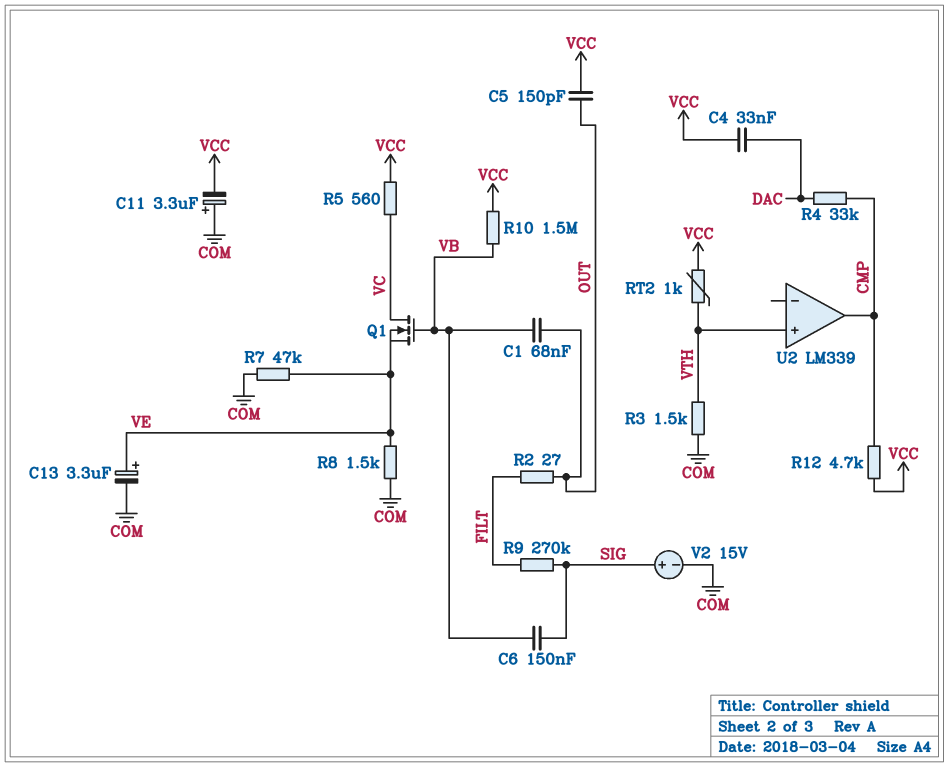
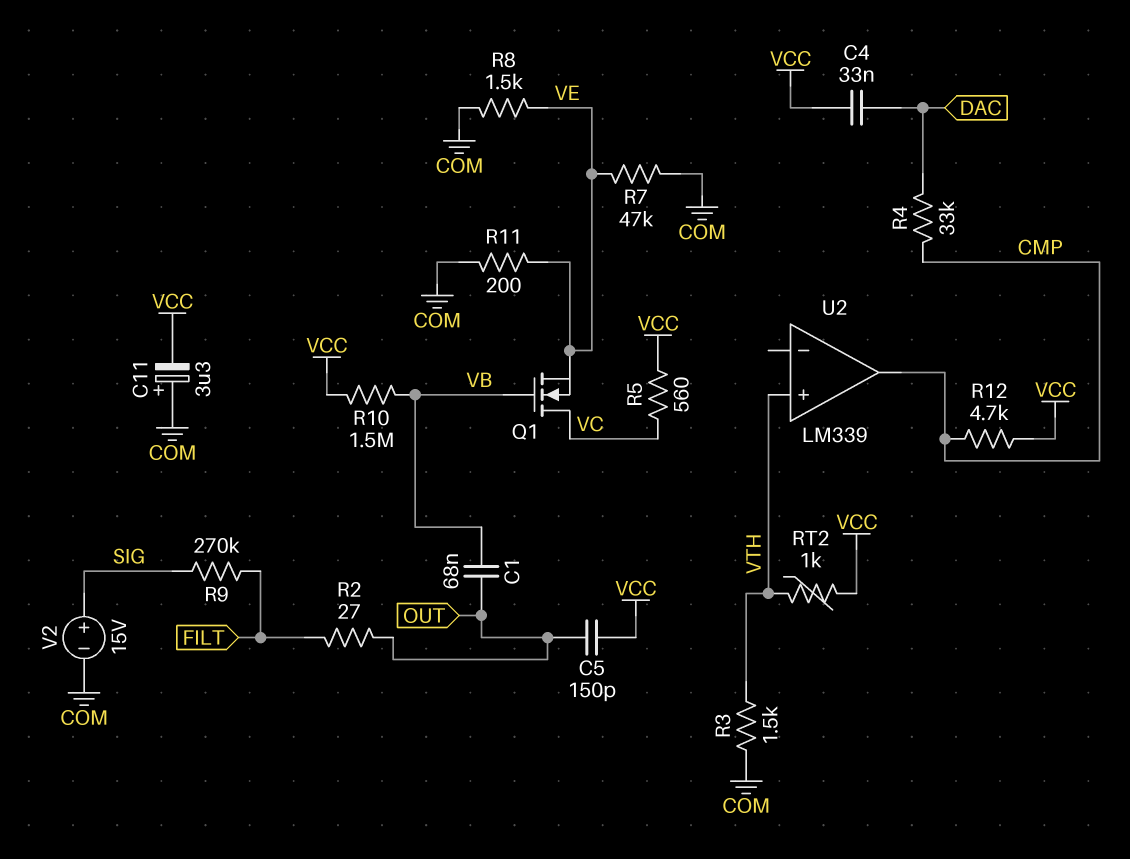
C6: 150nF (SIG, VB) -> none
C13: 3.3uF (plus VE, minus COM) -> none
R11: none -> 200 (COM, VE)

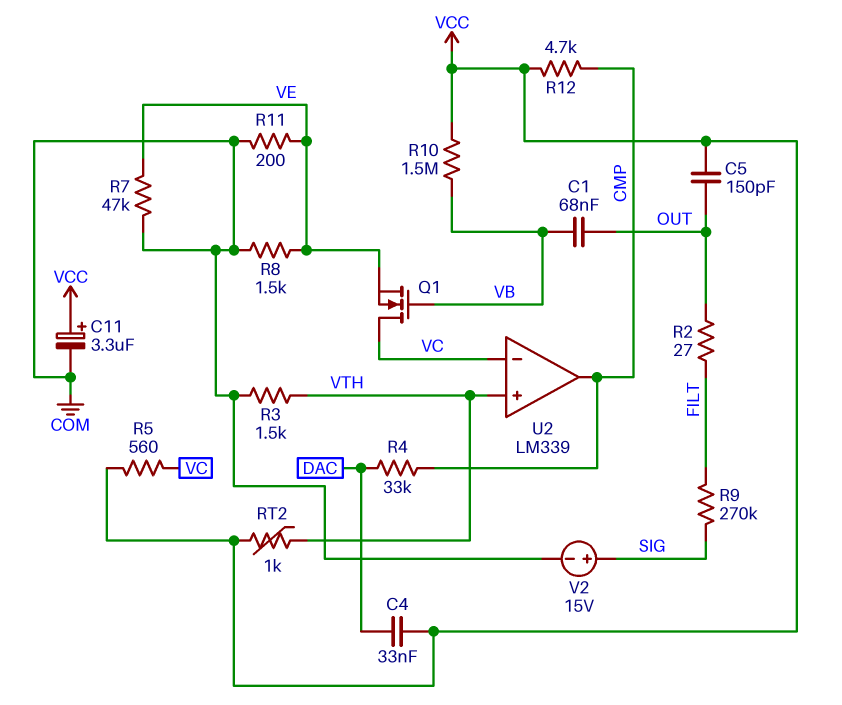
C11: 3.3uF (plus COM, minus VCC) -> 3.3uF (plus VCC, minus COM)
U2 pin in-: none -> VC

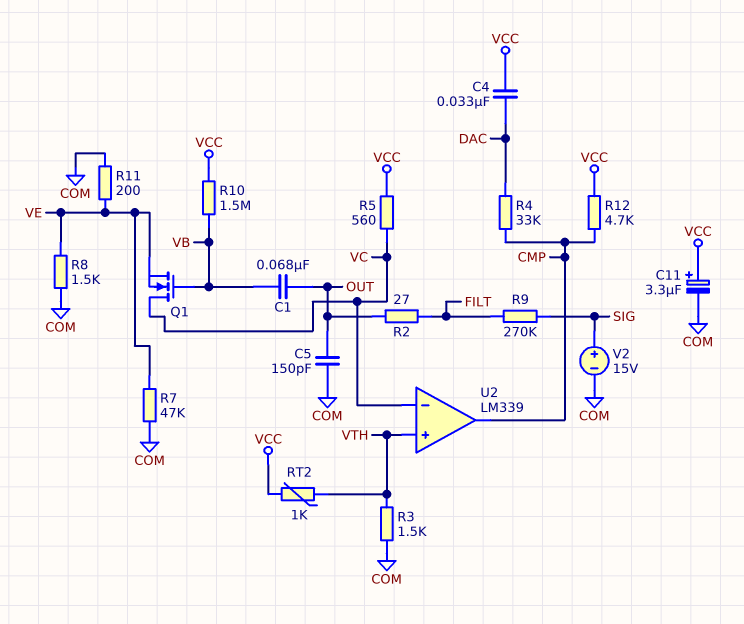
C5: 150pF (OUT, VCC) -> 150pF (COM, OUT)

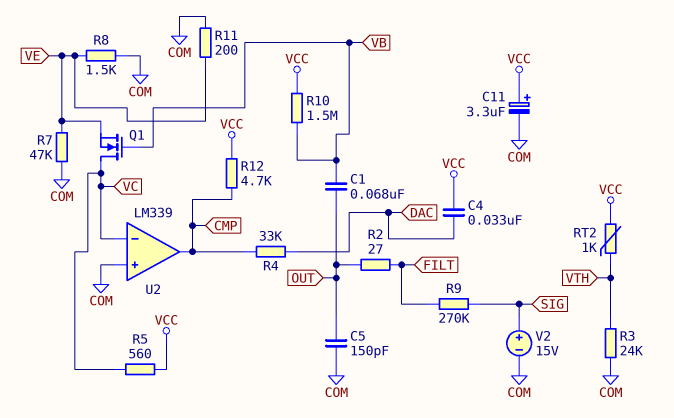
R3: 1.5k (COM, VTH) -> 24k (COM, VTH)
U2 pin in+: VTH -> COM

